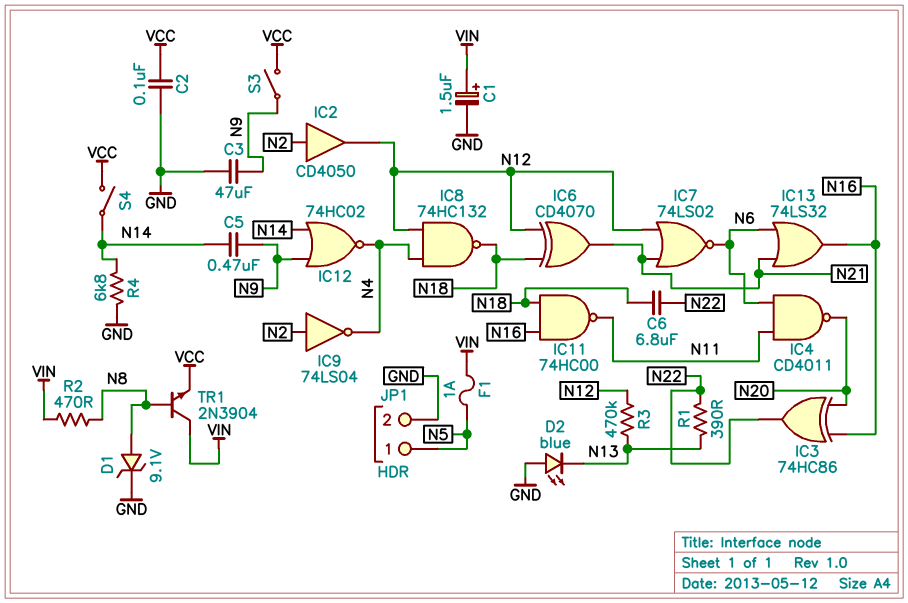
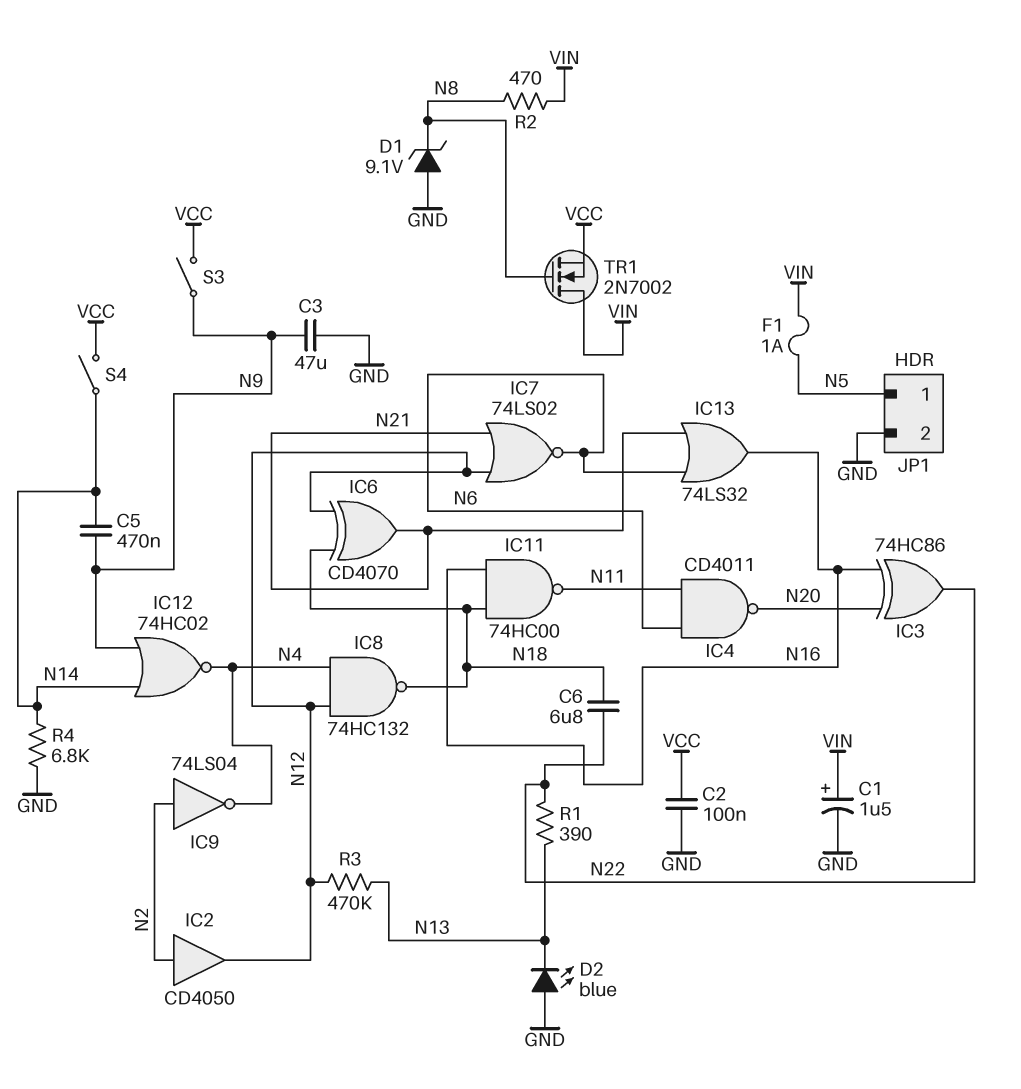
D1: zener 9.1V (A N8, K GND) -> zener 9.1V (A GND, K N8)
TR1: NPN 2N3904 (B N8, C VIN, E VCC) -> NMOS 2N7002 (G N8, D VIN, S VCC)

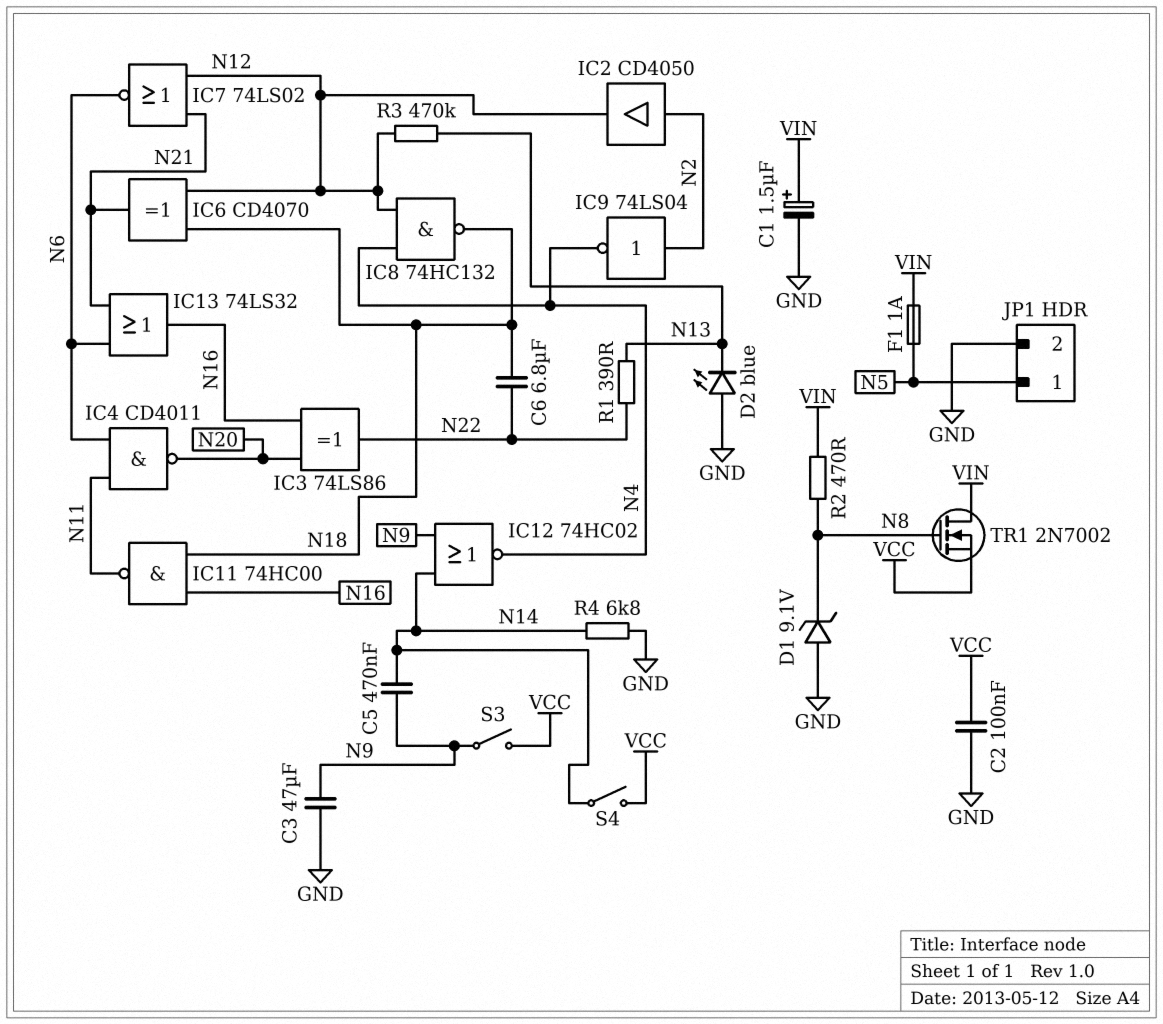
IC3: XOR 74HC86 (in N16, in N20, out N22) -> XOR 74LS86 (in N16, in N20, out N22)

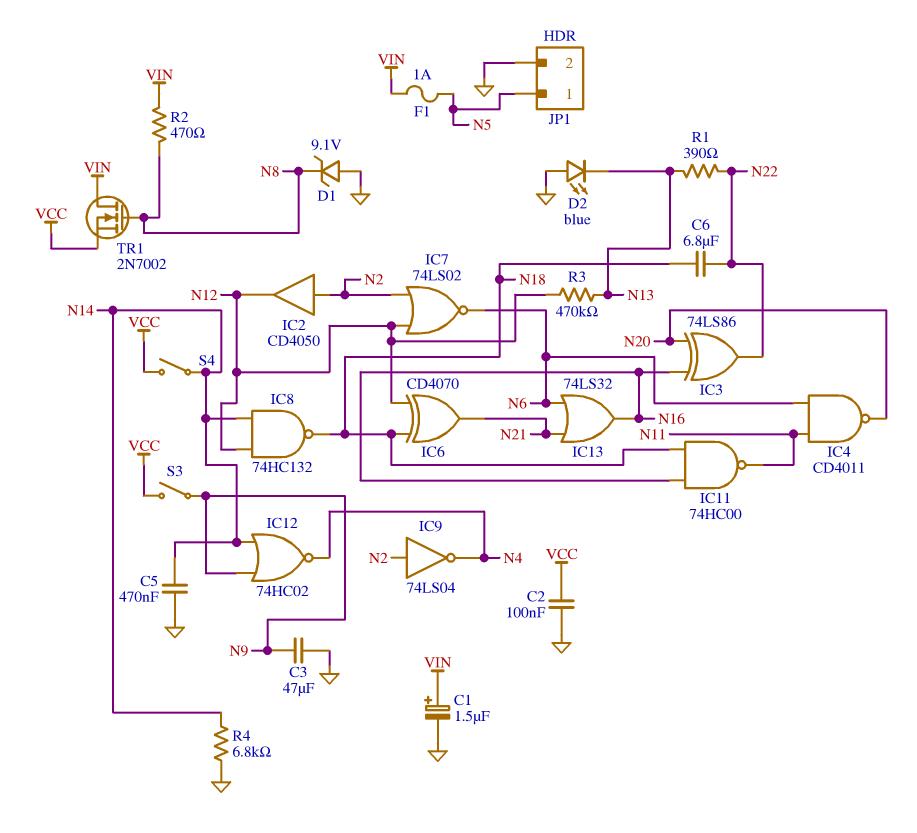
C5: 470nF (N9, N14) -> 470nF (GND, N14)
IC7: NOR 74LS02 (in N12, in N21, out N6) -> NOR 74LS02 (in N2, in N12, out N6)
IC8: NAND 74HC132 (in N4, in N12, out N18) -> NAND 74HC132 (in N12, in N14, out N18)

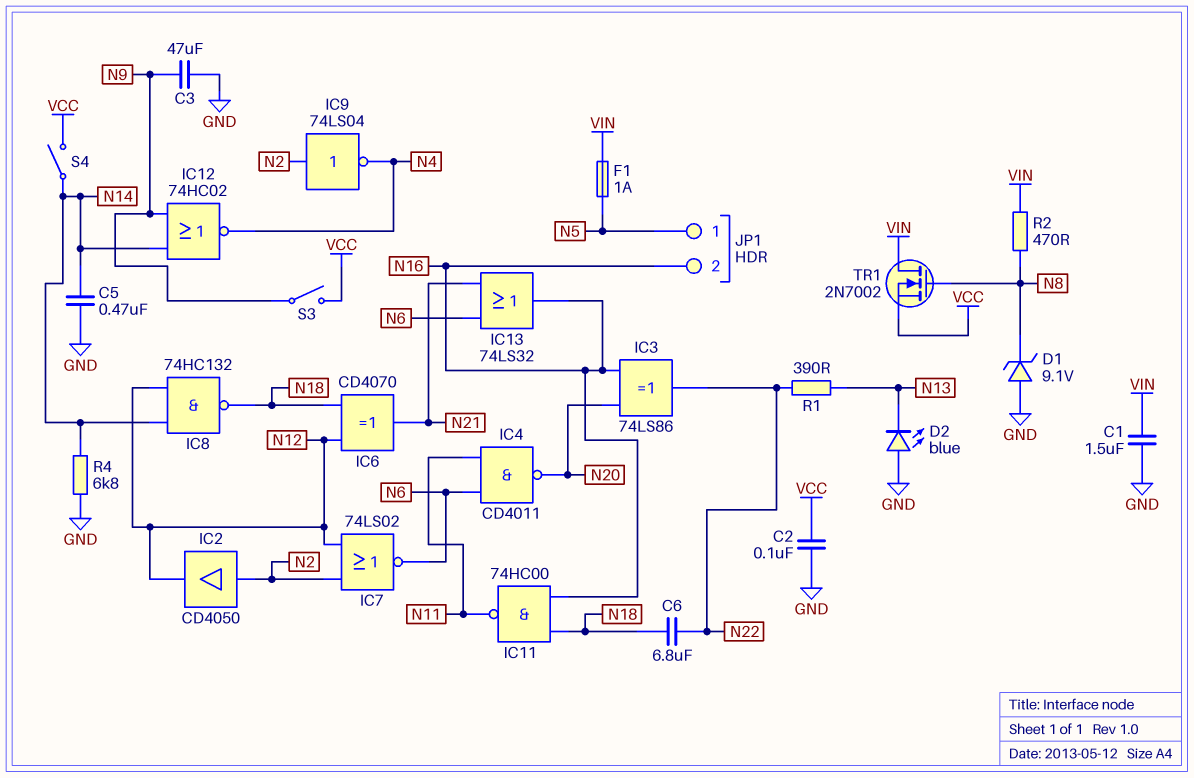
C1: 1.5uF (plus VIN, minus GND) -> 1.5uF (GND, VIN)
JP1 pin 2: GND -> N16
R3: 470k (N12, N13) -> none

